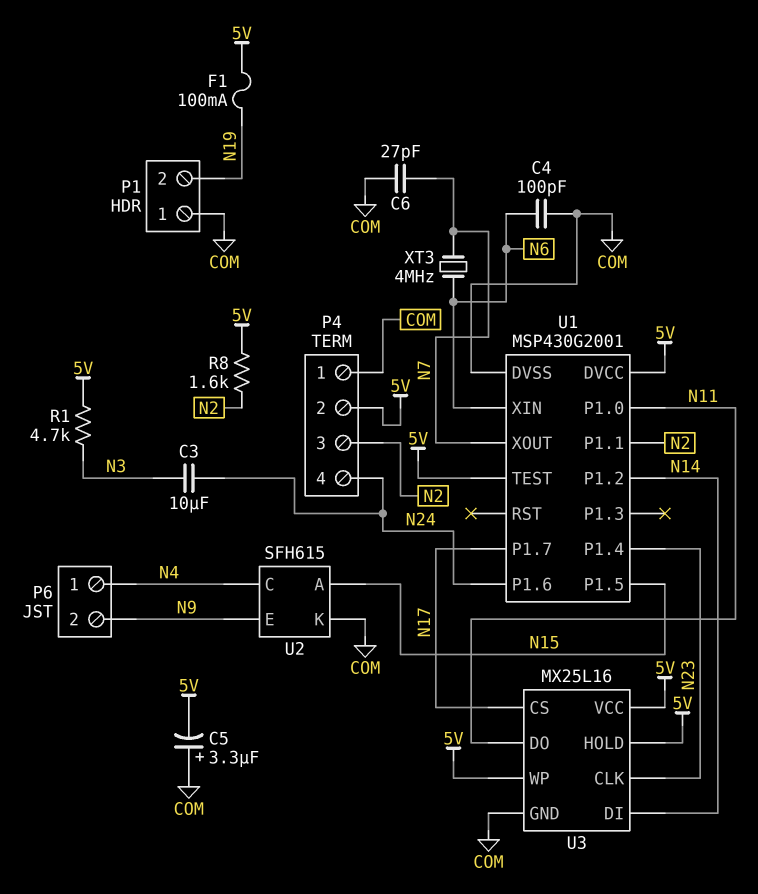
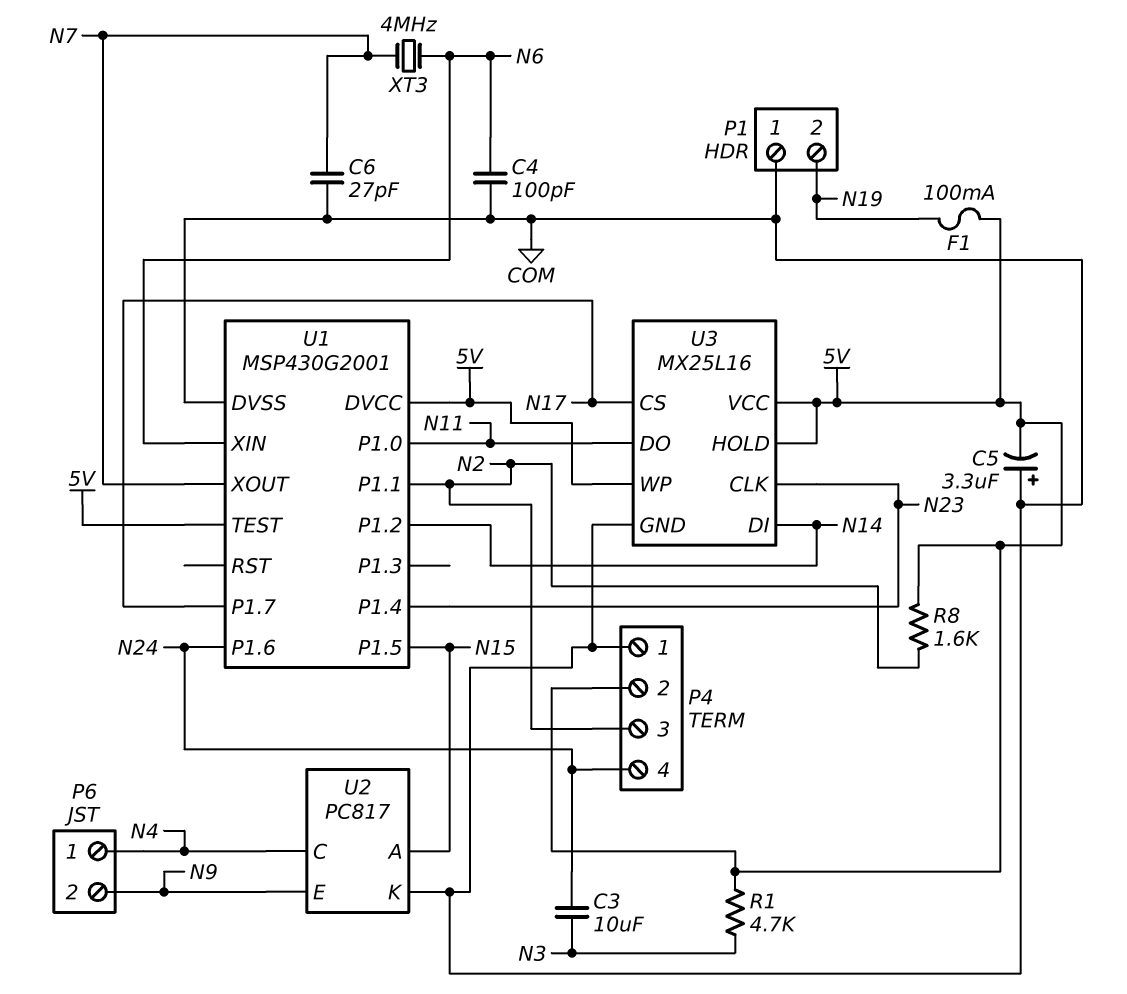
U2: SFH615 -> PC817

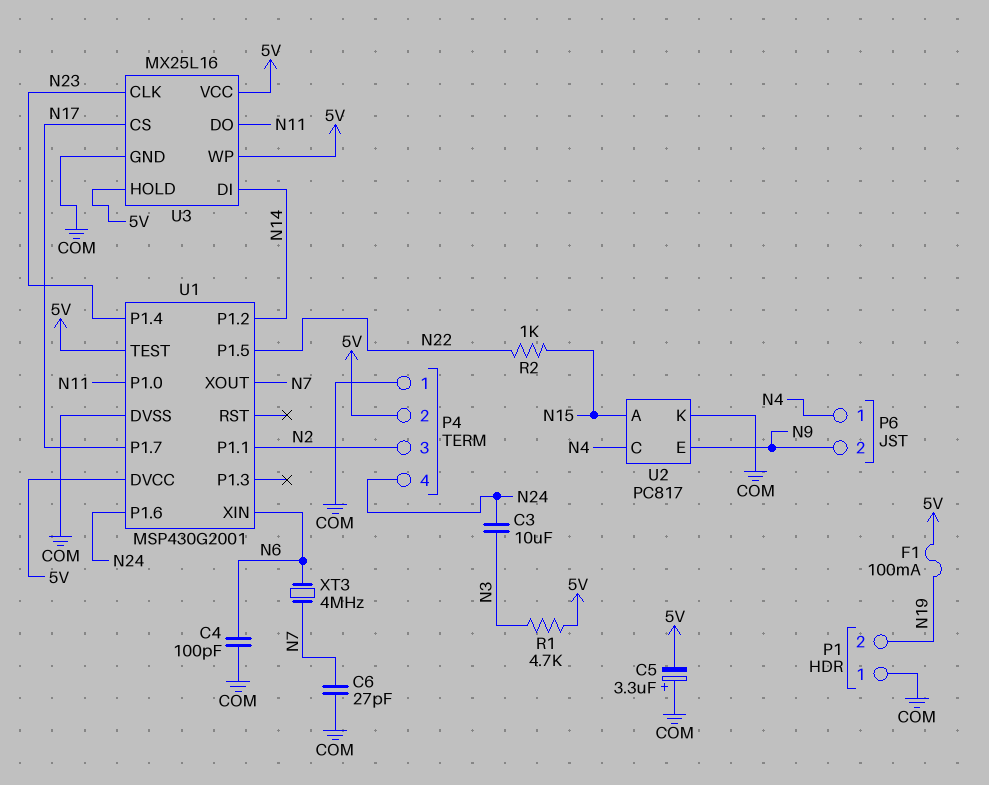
R2: none -> 1k (N15, N22)
R8: 1.6k (5V, N2) -> none
U1 pin P1.5: N15 -> N22

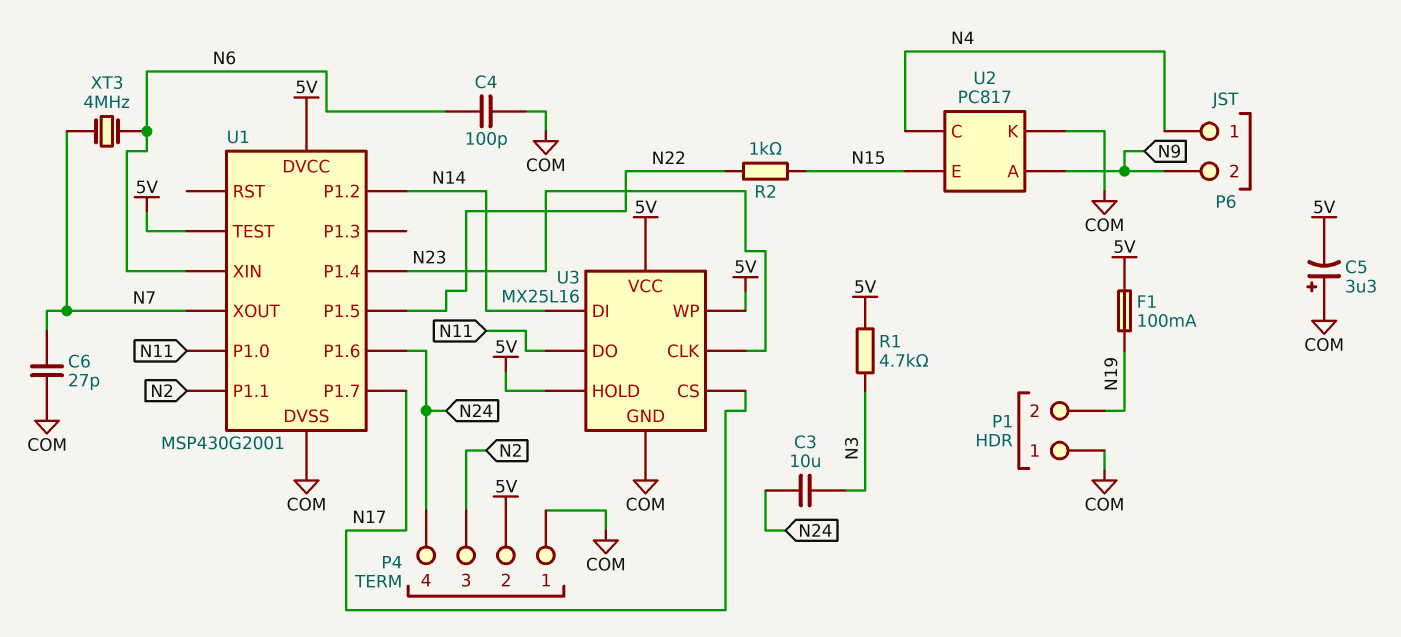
U2 pin A: N15 -> N9
U2 pin E: N9 -> N15

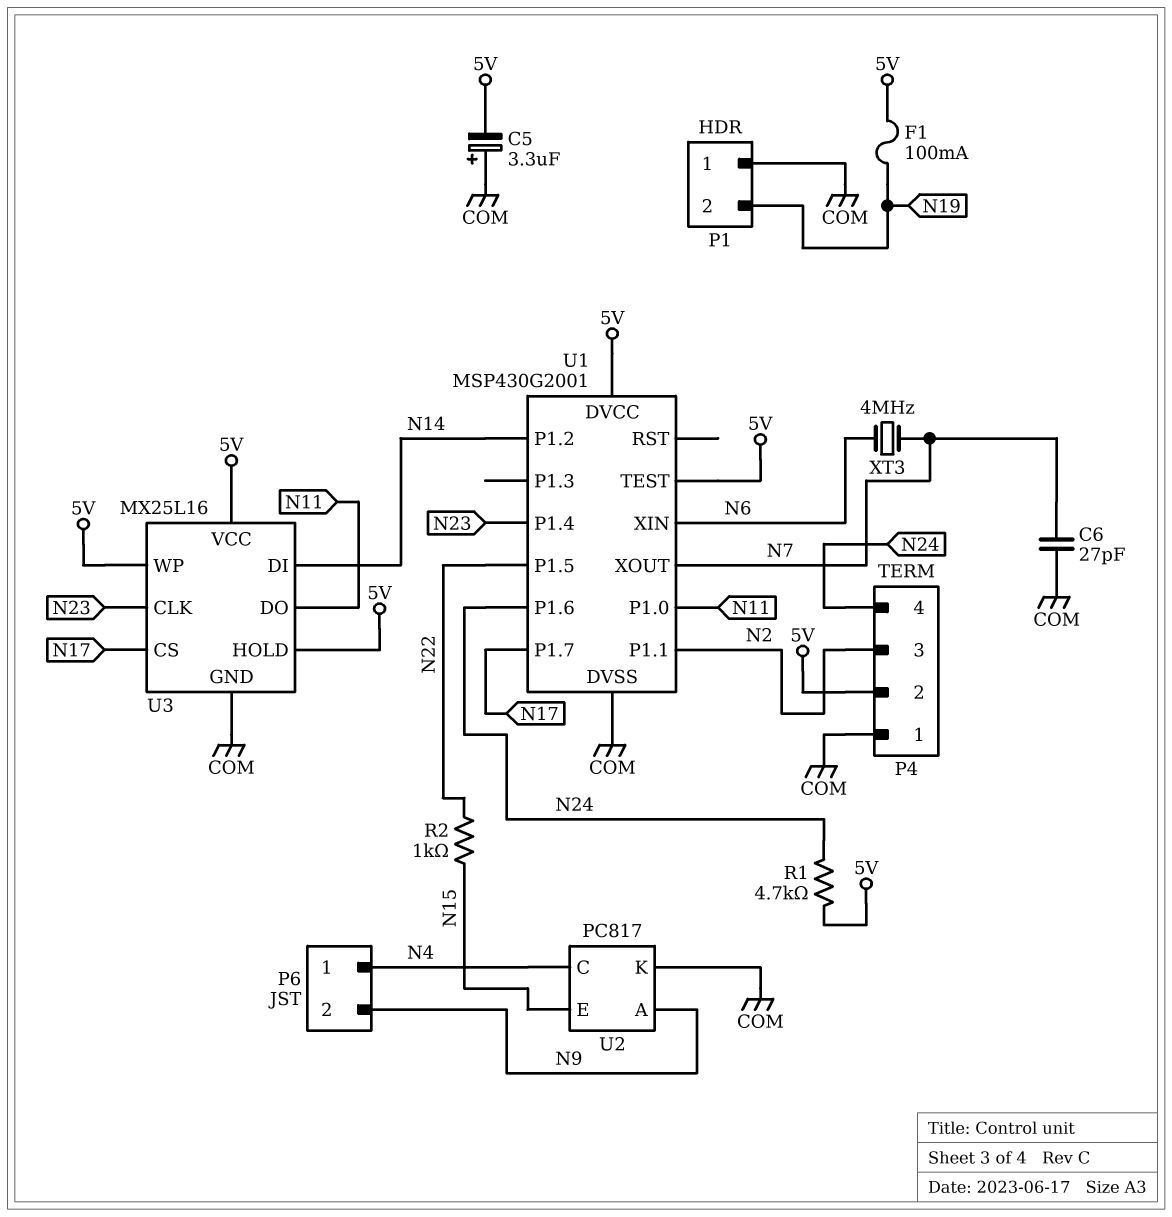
C3: 10uF (N3, N24) -> none
C4: 100pF (COM, N6) -> none
R1: 4.7k (5V, N3) -> 4.7k (5V, N24)

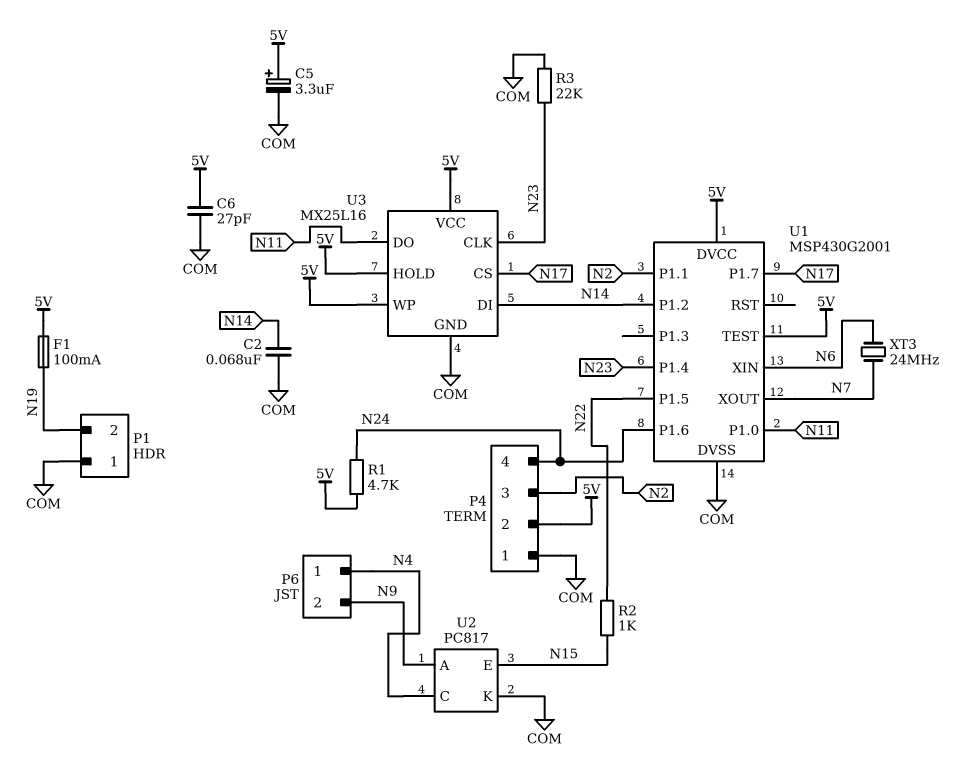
C2: none -> 68nF (COM, N14)
C5: 3.3uF (plus COM, minus 5V) -> 3.3uF (plus 5V, minus COM)
C6: 27pF (COM, N7) -> 27pF (5V, COM)
R3: none -> 22k (COM, N23)
XT3: 4MHz (N6, N7) -> 24MHz (N6, N7)

